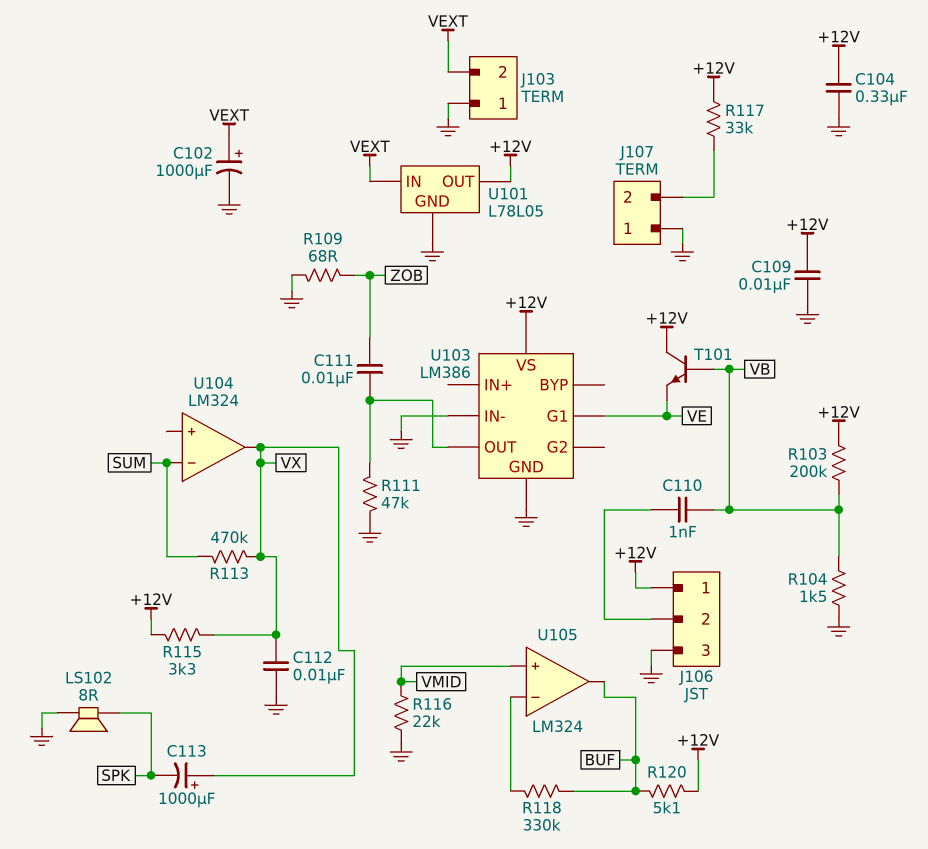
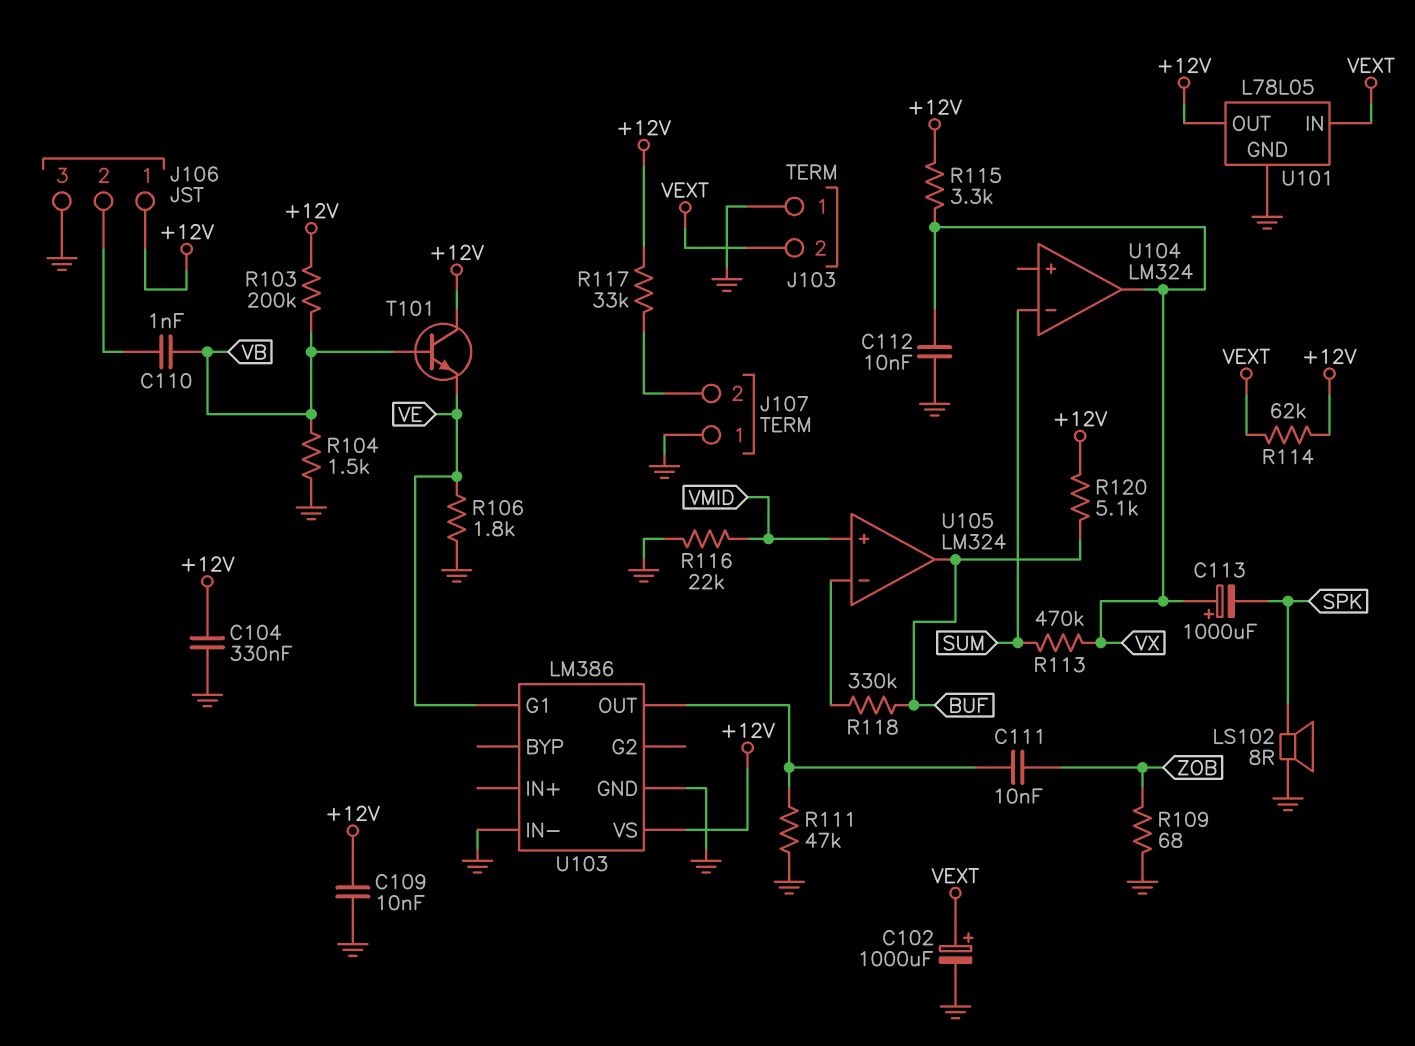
R106: none -> 1.8k (GND, VE)
R114: none -> 62k (+12V, VEXT)

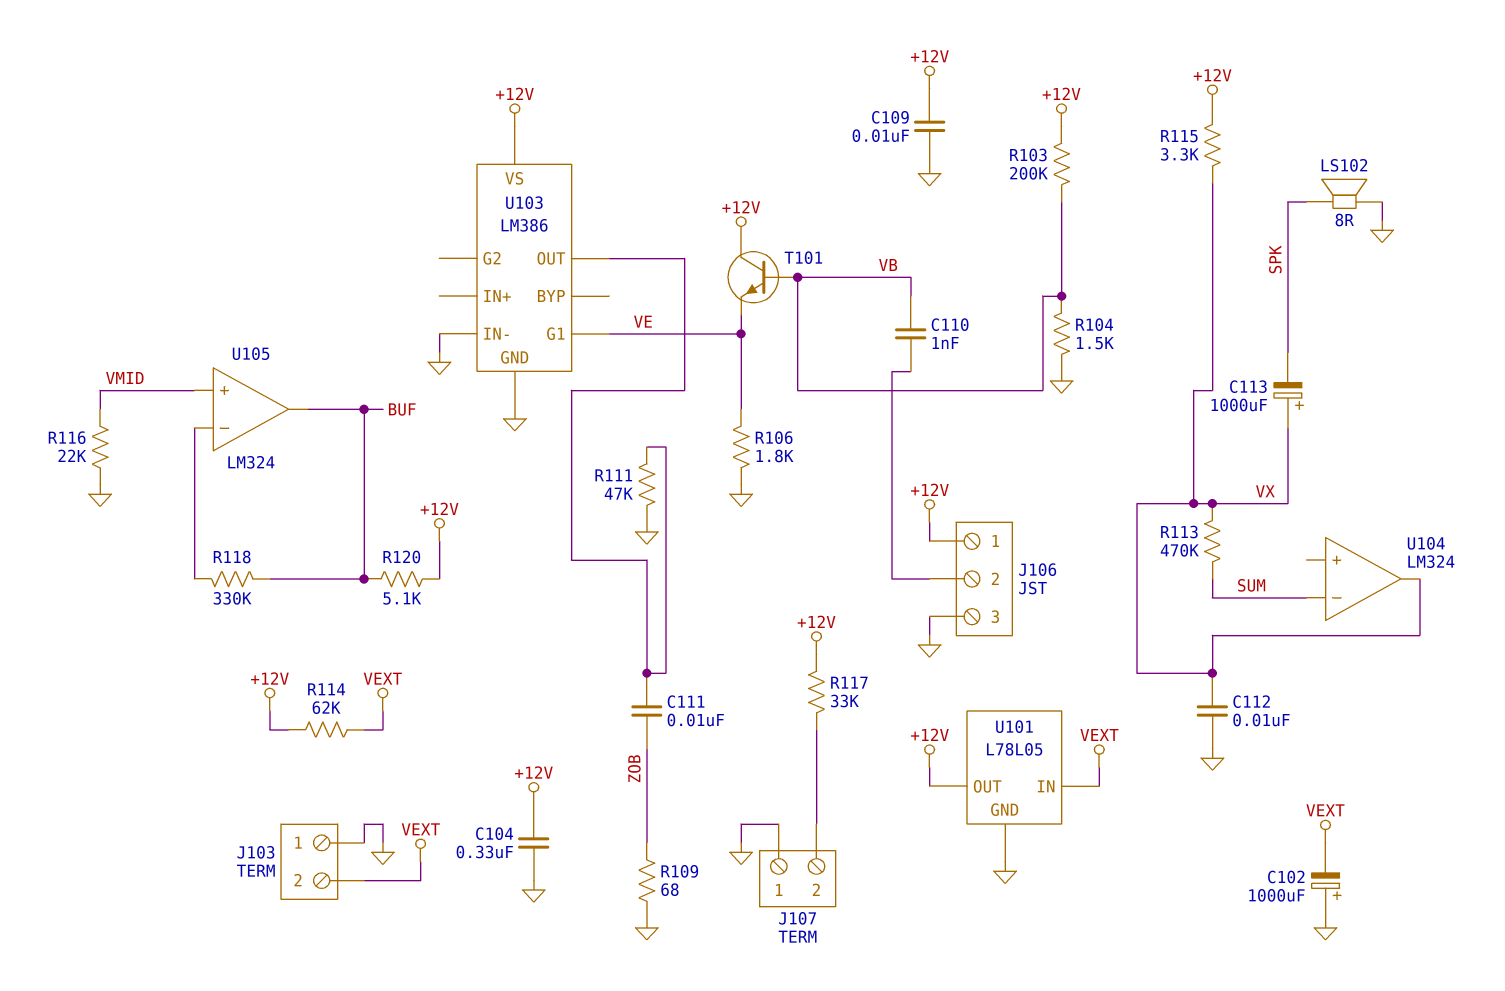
C102: 1000uF (plus VEXT, minus GND) -> 1000uF (plus GND, minus VEXT)

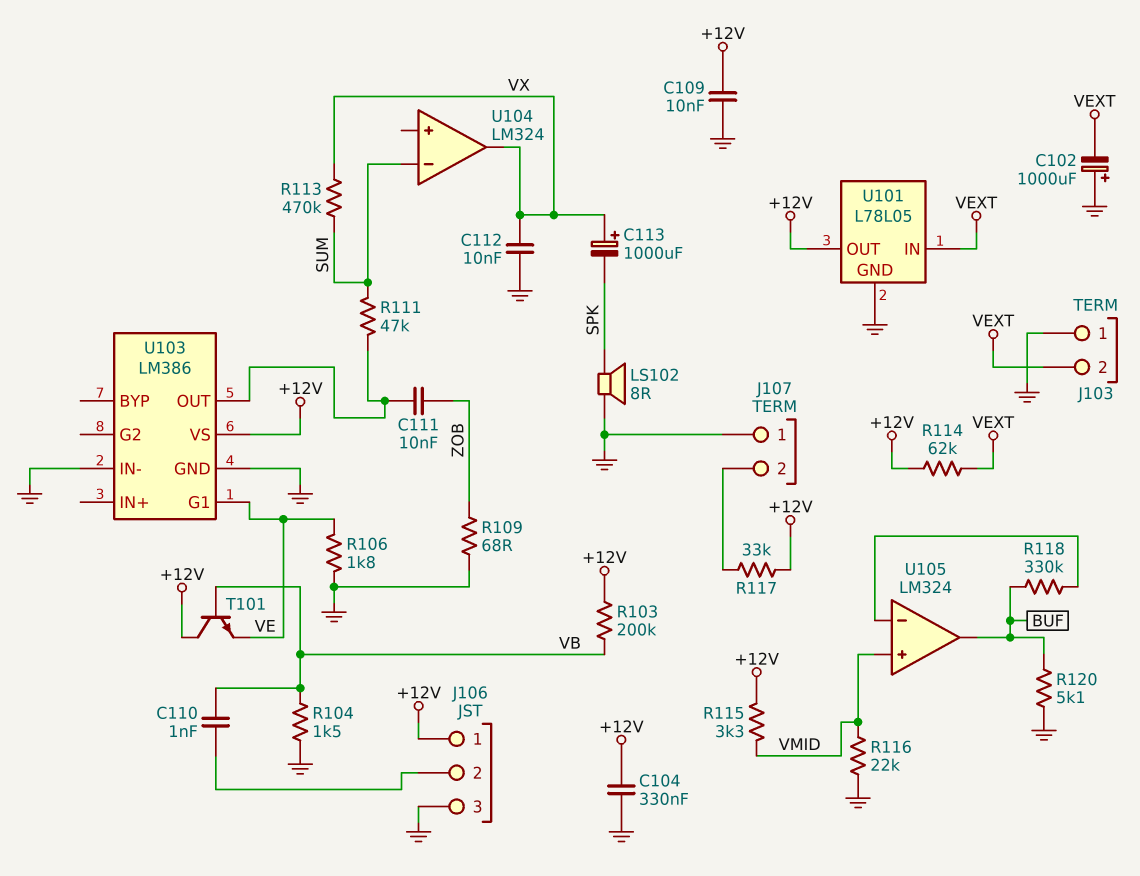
R111: 47k (GND, U103/OUT) -> 47k (SUM, U103/OUT)
R115: 3.3k (+12V, VX) -> 3.3k (+12V, VMID)
R120: 5.1k (+12V, BUF) -> 5.1k (BUF, GND)

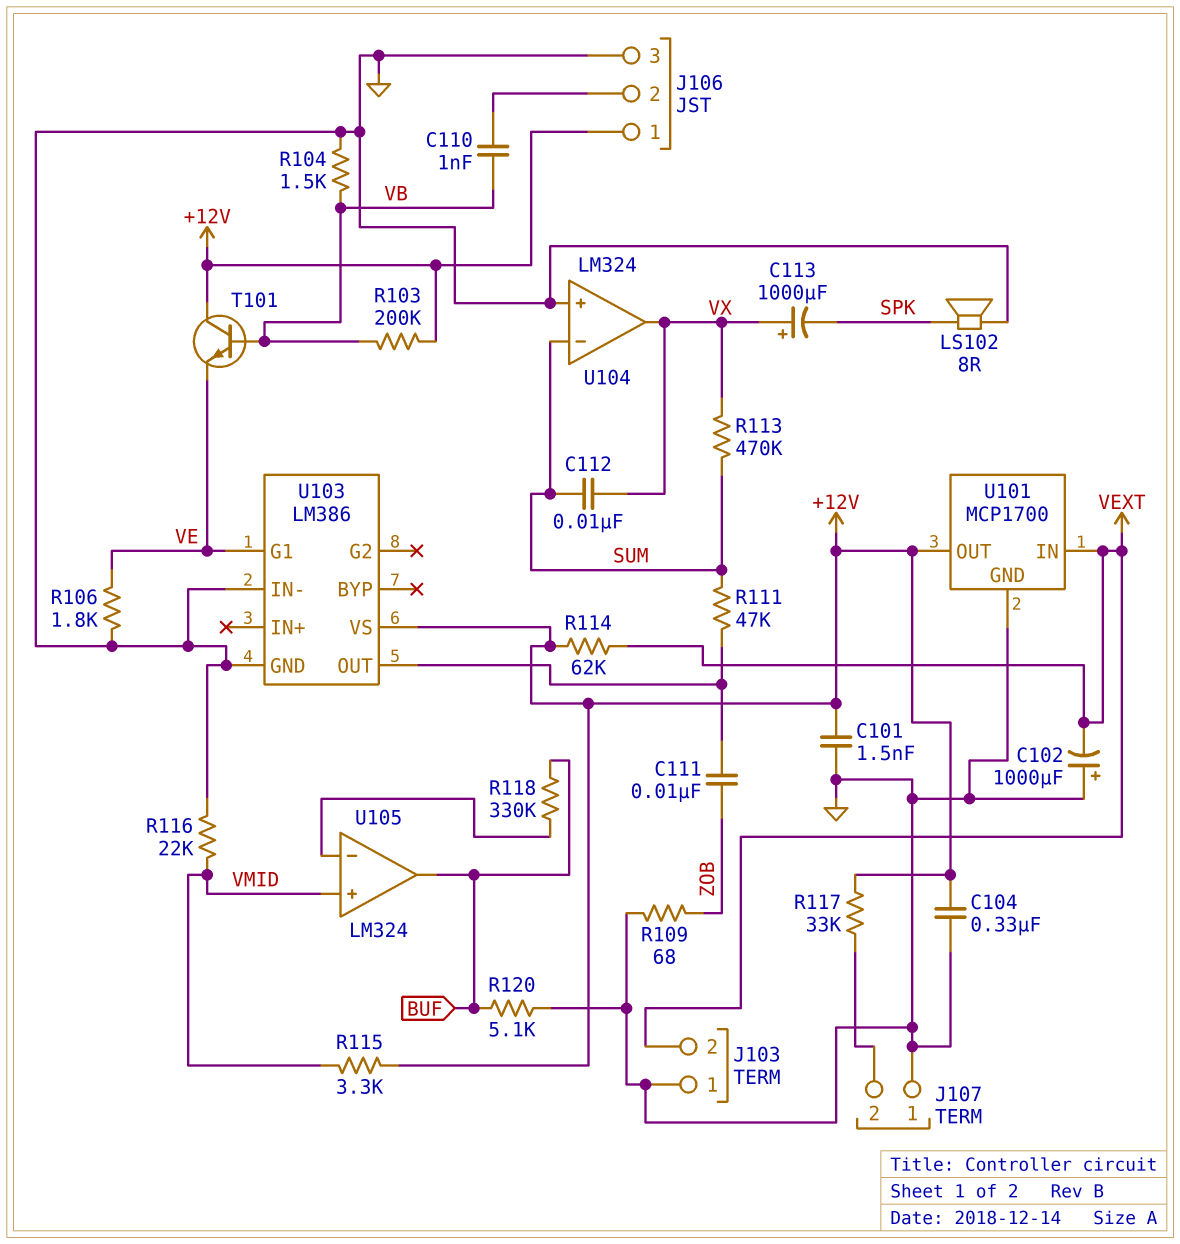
C101: none -> 1.5nF (+12V, GND)
C109: 10nF (+12V, GND) -> none
C112: 10nF (GND, VX) -> 10nF (SUM, VX)
U101: L78L05 -> MCP1700
U104 pin in+: none -> GND

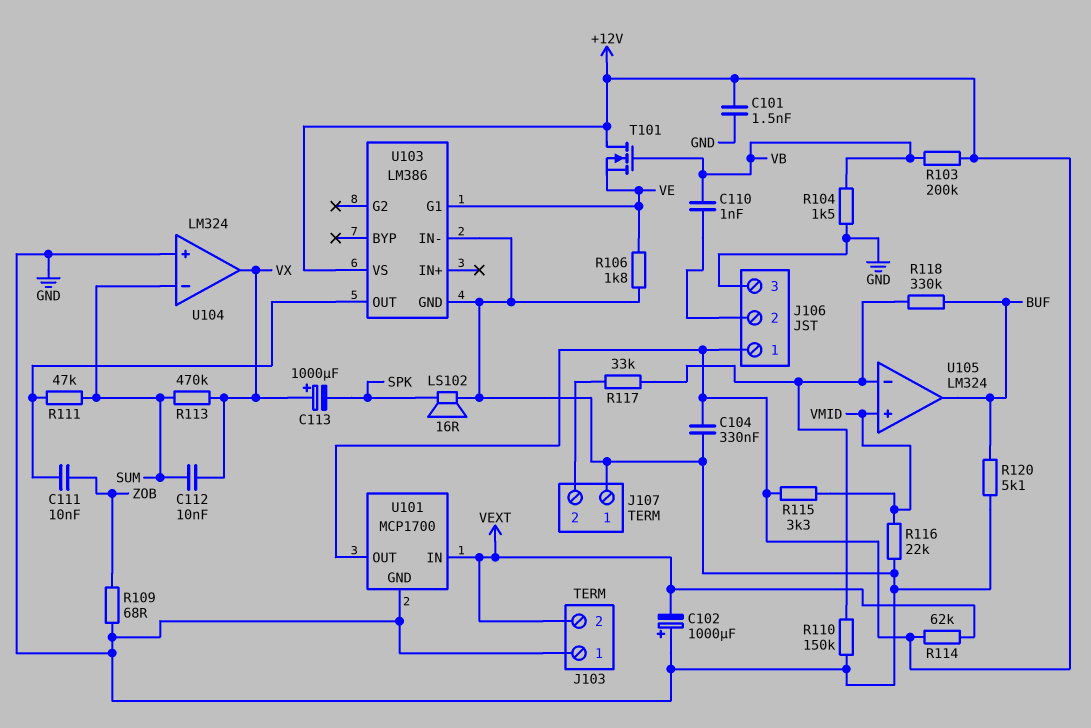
LS102: speaker 8R (GND, SPK) -> speaker 16R (GND, SPK)
R110: none -> 150k (GND, U105/in-)
R117: 33k (+12V, J107/2) -> 33k (J107/2, U105/in-)
T101: NPN (B VB, C +12V, E VE) -> NMOS (G VB, D +12V, S VE)

